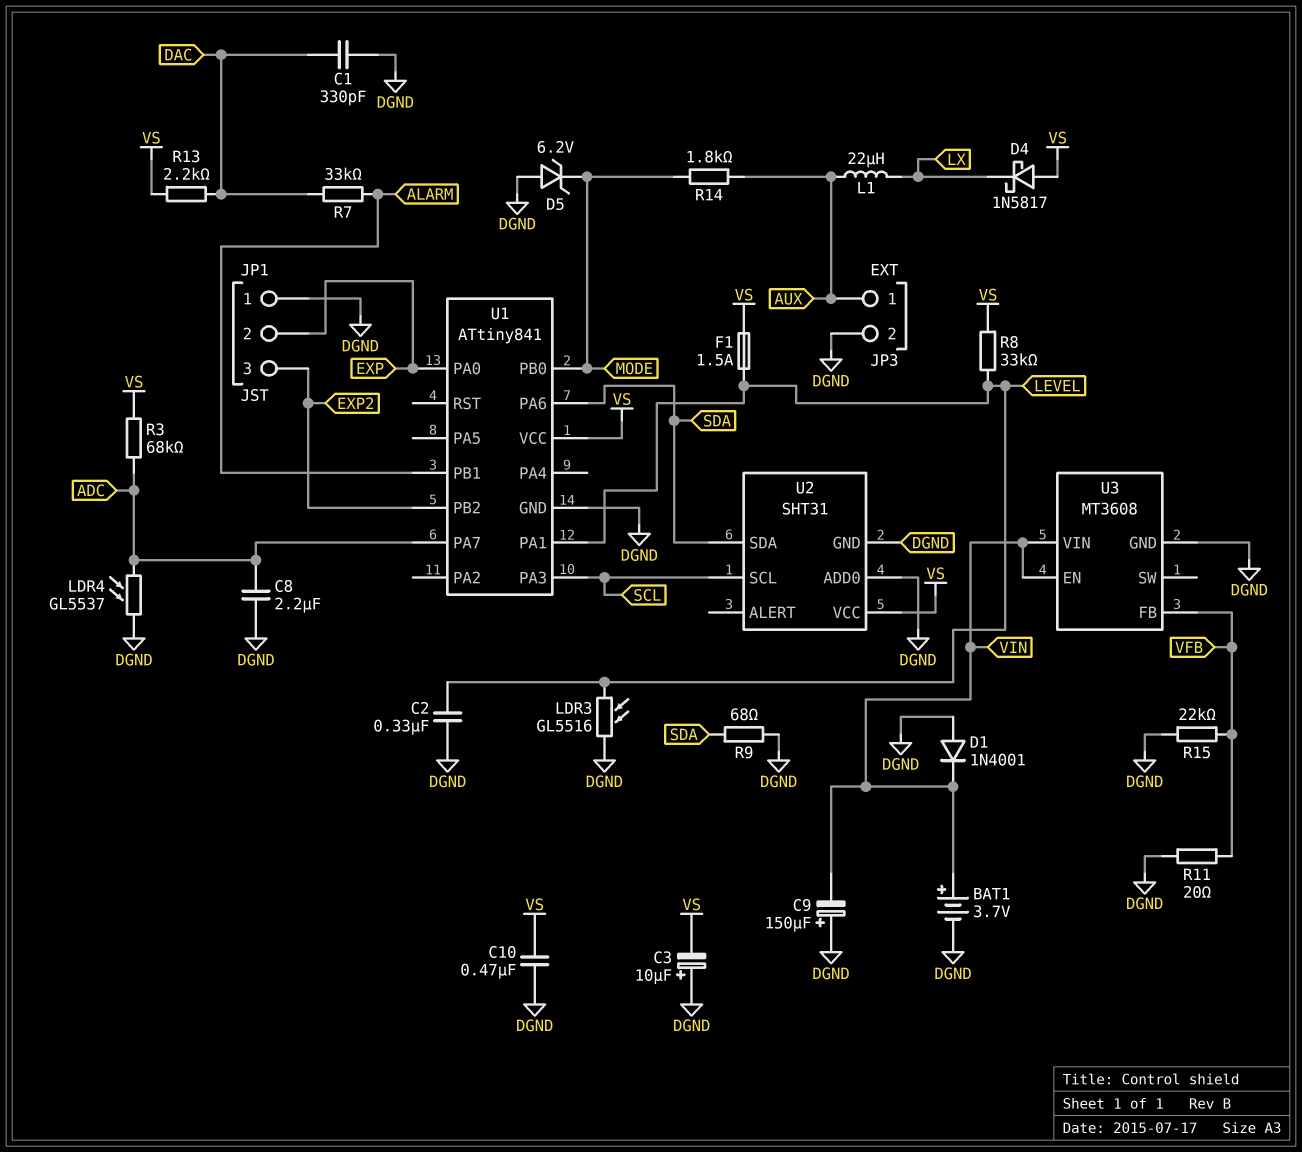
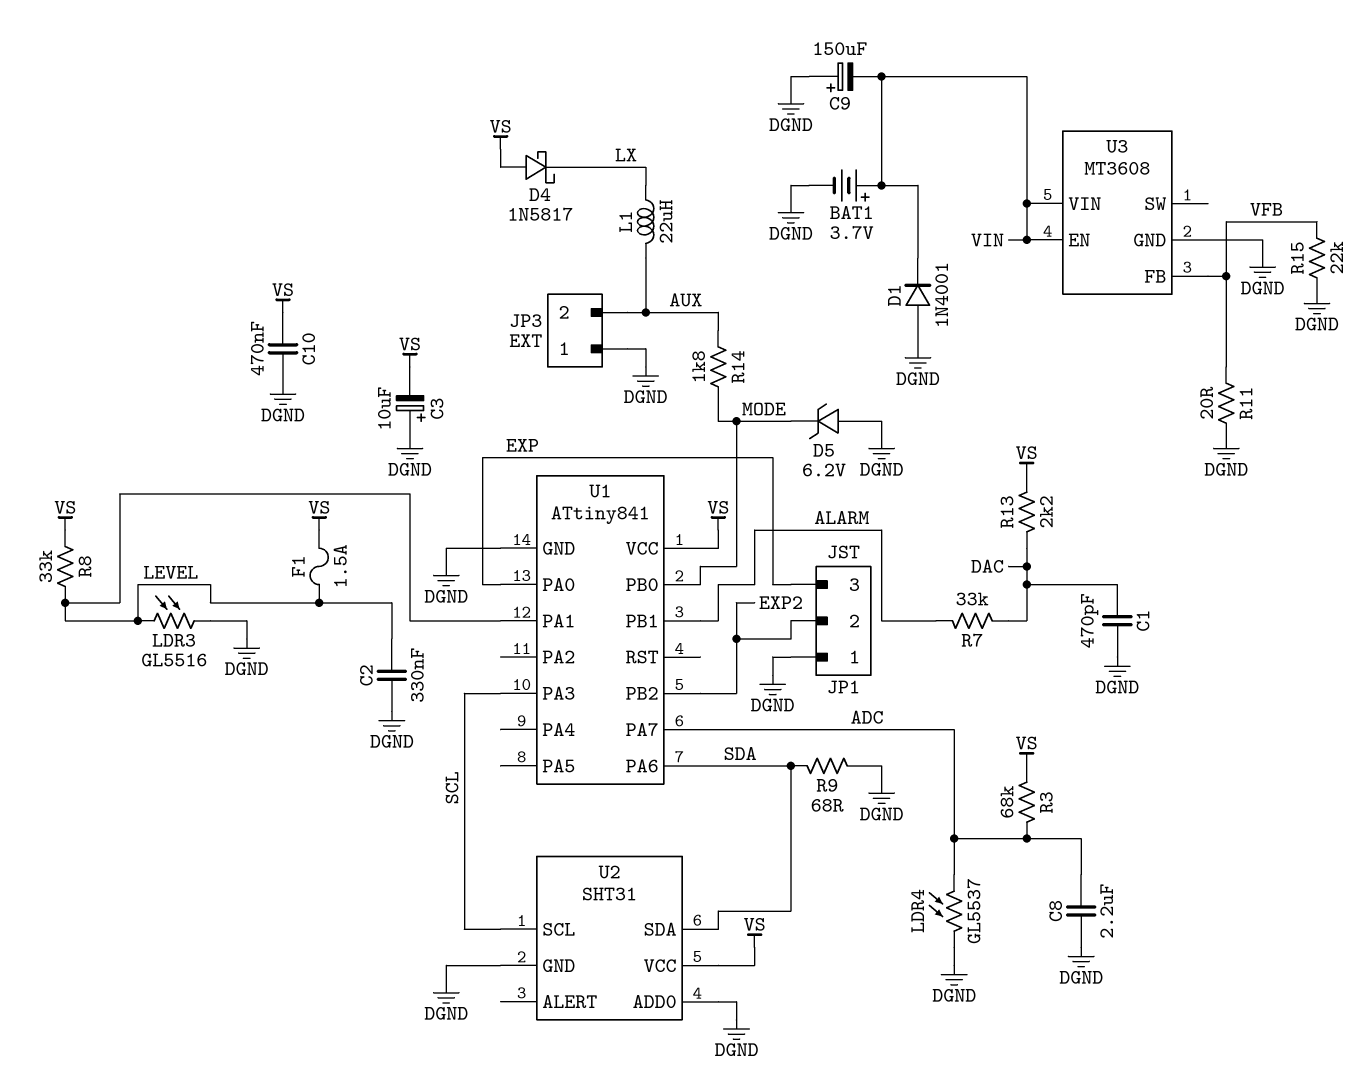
C1: 330pF (DAC, DGND) -> 470pF (DAC, DGND)
JP1 pin 2: EXP -> EXP2
JP1 pin 3: EXP2 -> EXP
JP3 pin 1: AUX -> DGND
JP3 pin 2: DGND -> AUX

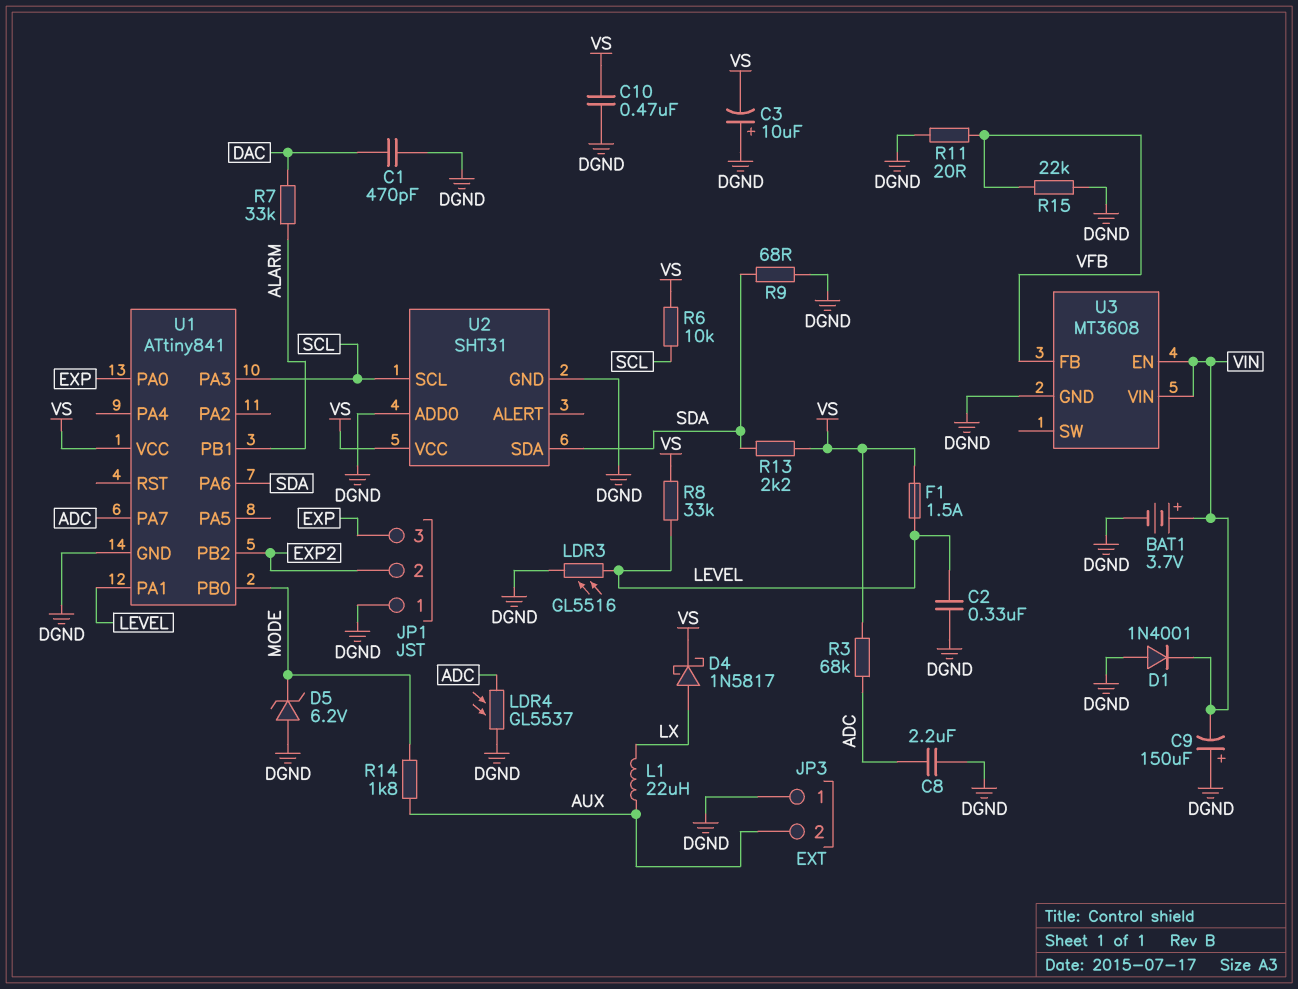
D4: schottky 1N5817 (A VS, K LX) -> schottky 1N5817 (A LX, K VS)
R6: none -> 10k (SCL, VS)
R13: 2.2k (DAC, VS) -> 2.2k (SDA, VS)

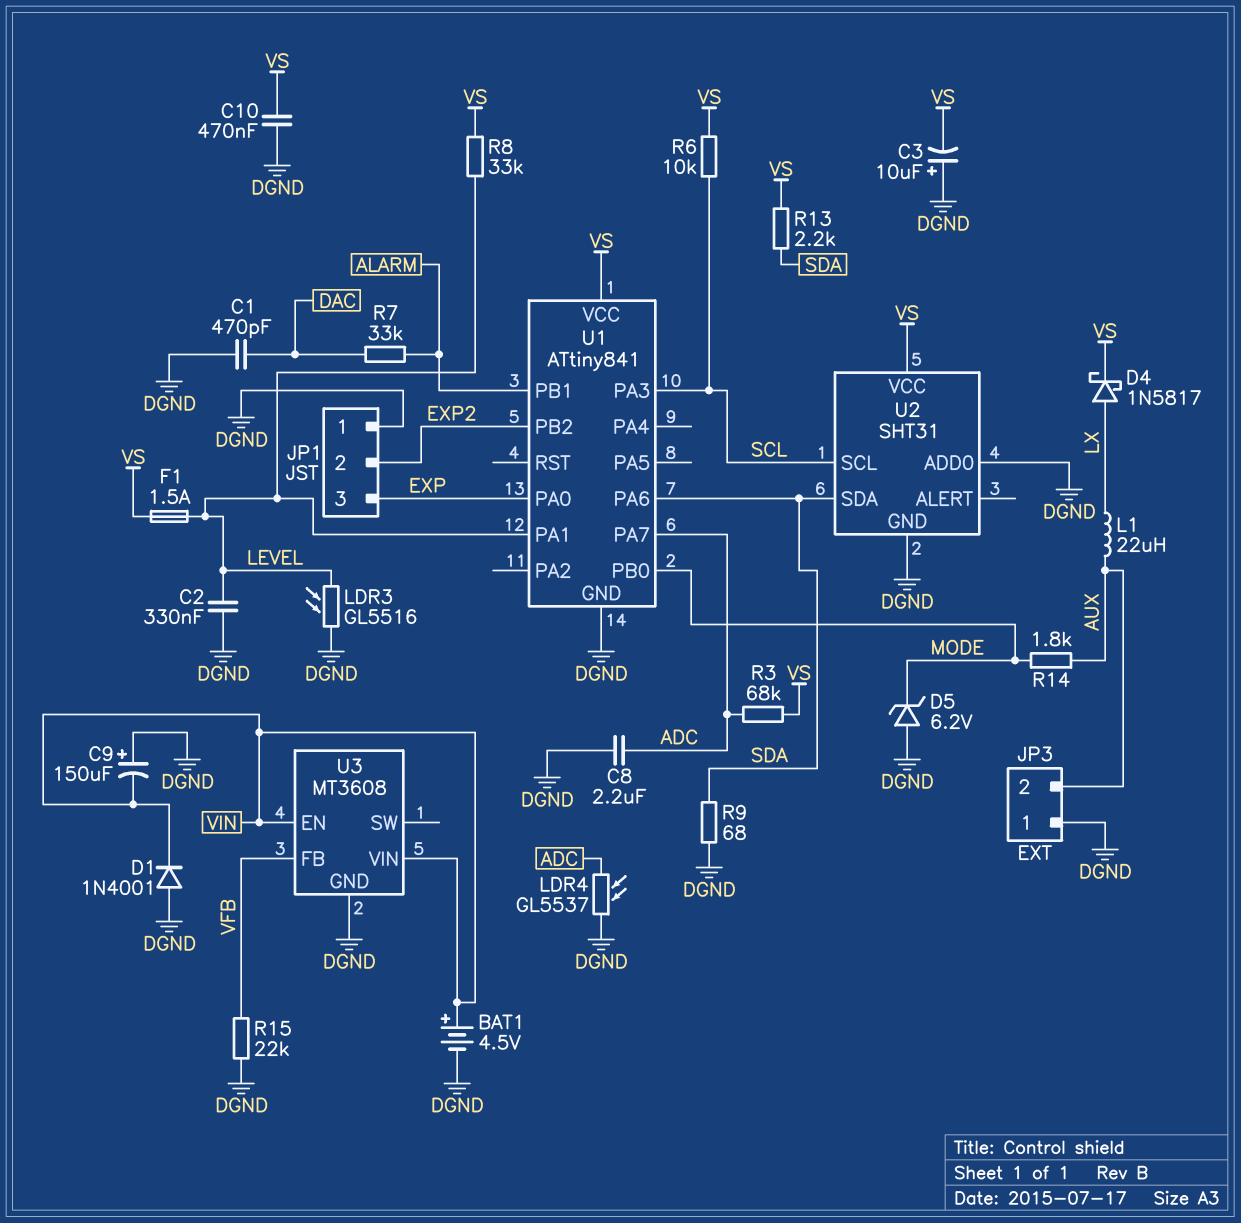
BAT1: 3.7V (plus VIN, minus DGND) -> 4.5V (plus VIN, minus DGND)
R11: 20 (DGND, VFB) -> none

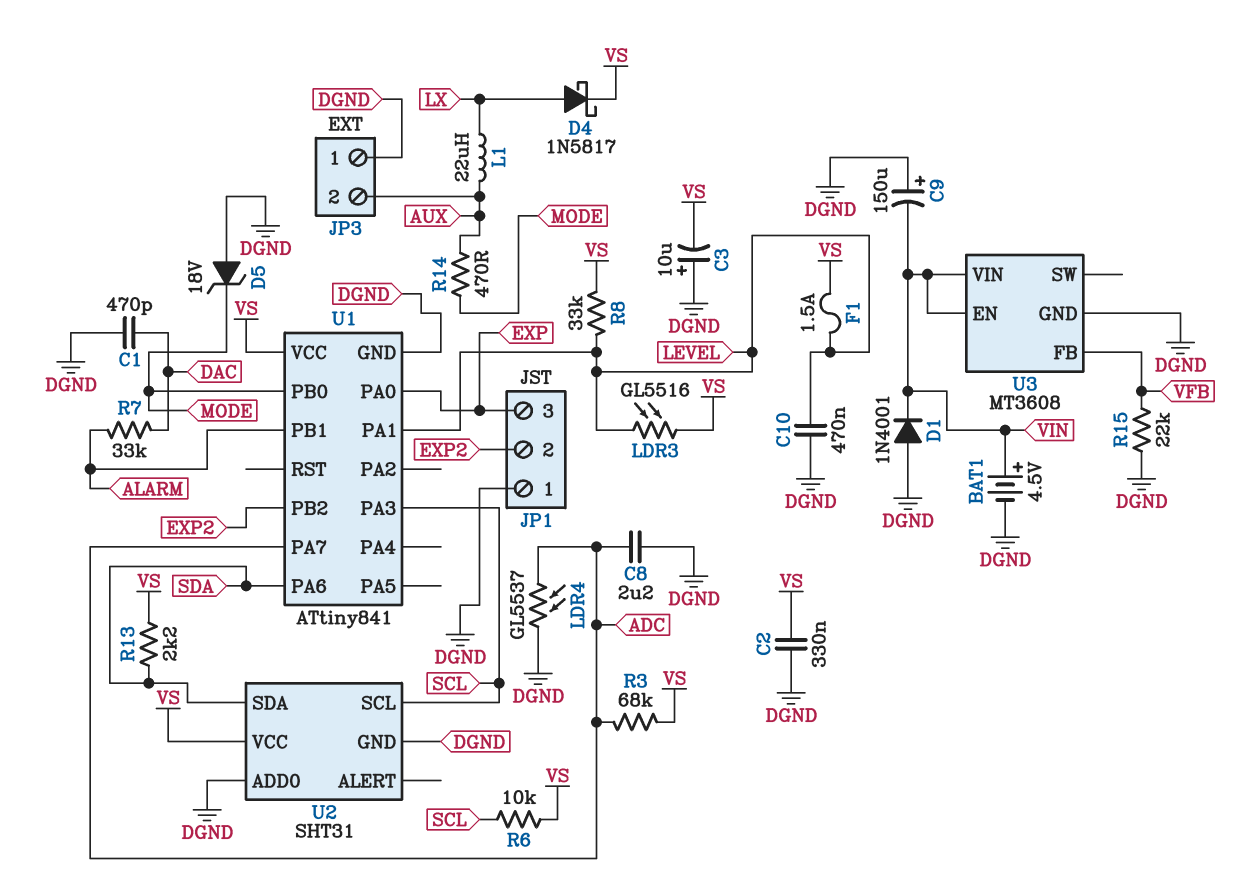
C2: 330nF (DGND, LEVEL) -> 330nF (DGND, VS)
C10: 470nF (DGND, VS) -> 470nF (DGND, LEVEL)
D5: zener 6.2V (A DGND, K MODE) -> zener 18V (A DGND, K MODE)
LDR3: GL5516 (DGND, LEVEL) -> GL5516 (LEVEL, VS)
R9: 68 (DGND, SDA) -> none
R14: 1.8k (AUX, MODE) -> 470 (AUX, MODE)

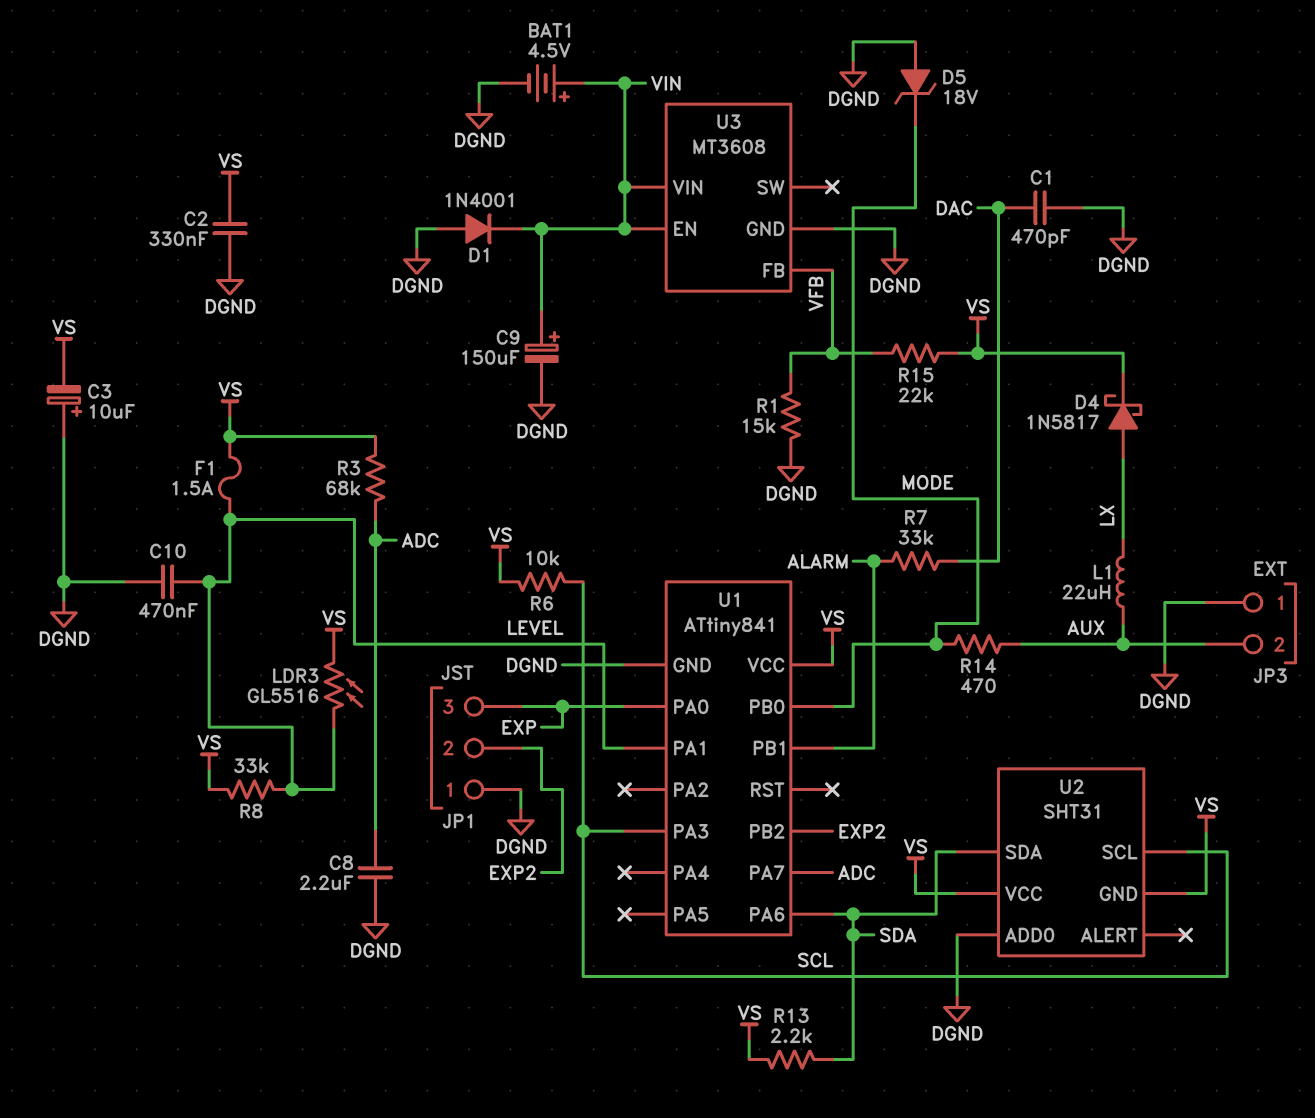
C9: 150uF (plus DGND, minus VIN) -> 150uF (plus VIN, minus DGND)
LDR4: GL5537 (ADC, DGND) -> none
R1: none -> 15k (DGND, VFB)
R15: 22k (DGND, VFB) -> 22k (VFB, VS)
U2 pin GND: DGND -> VS

